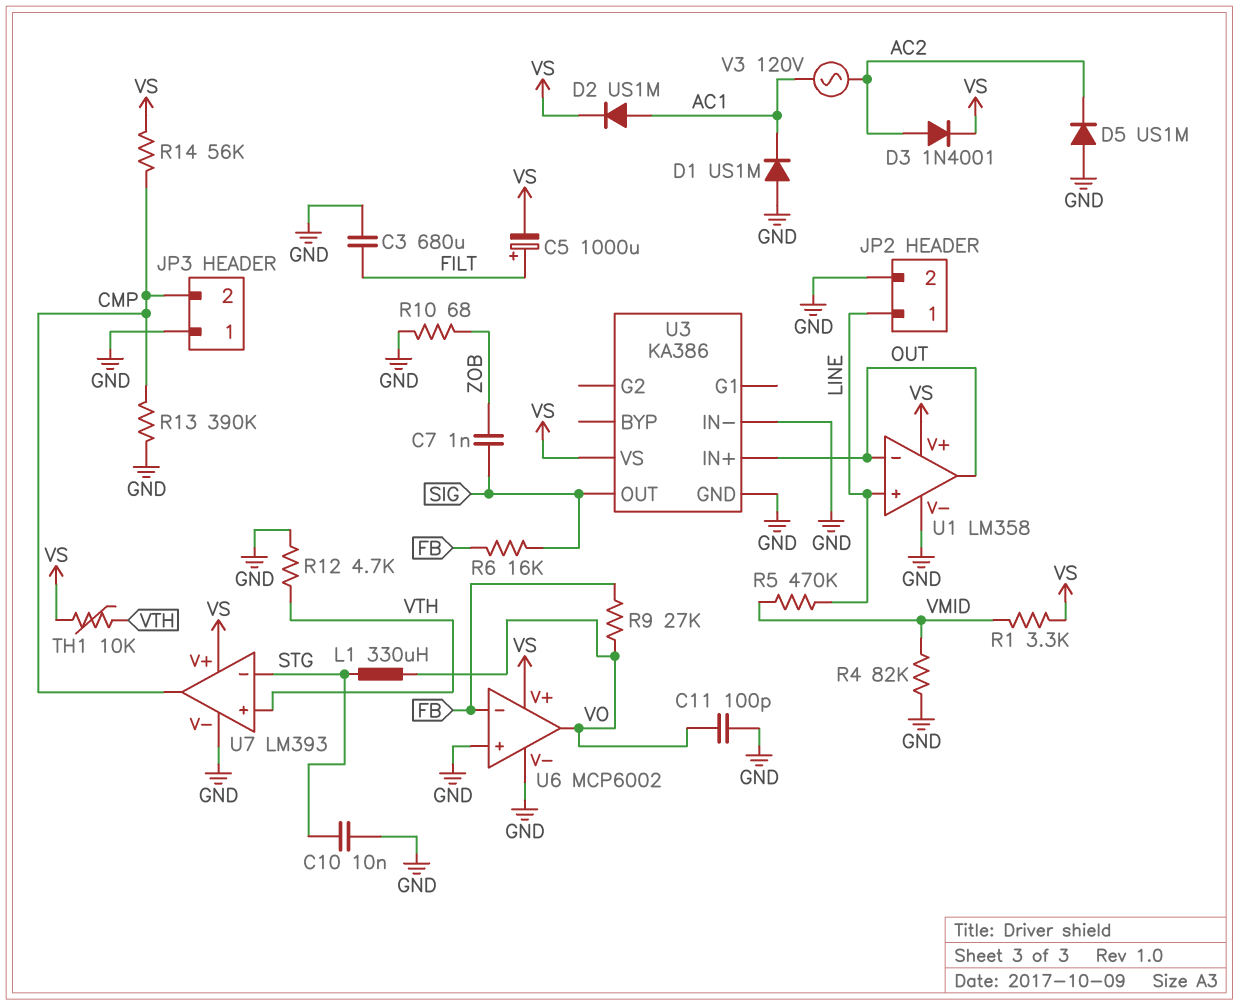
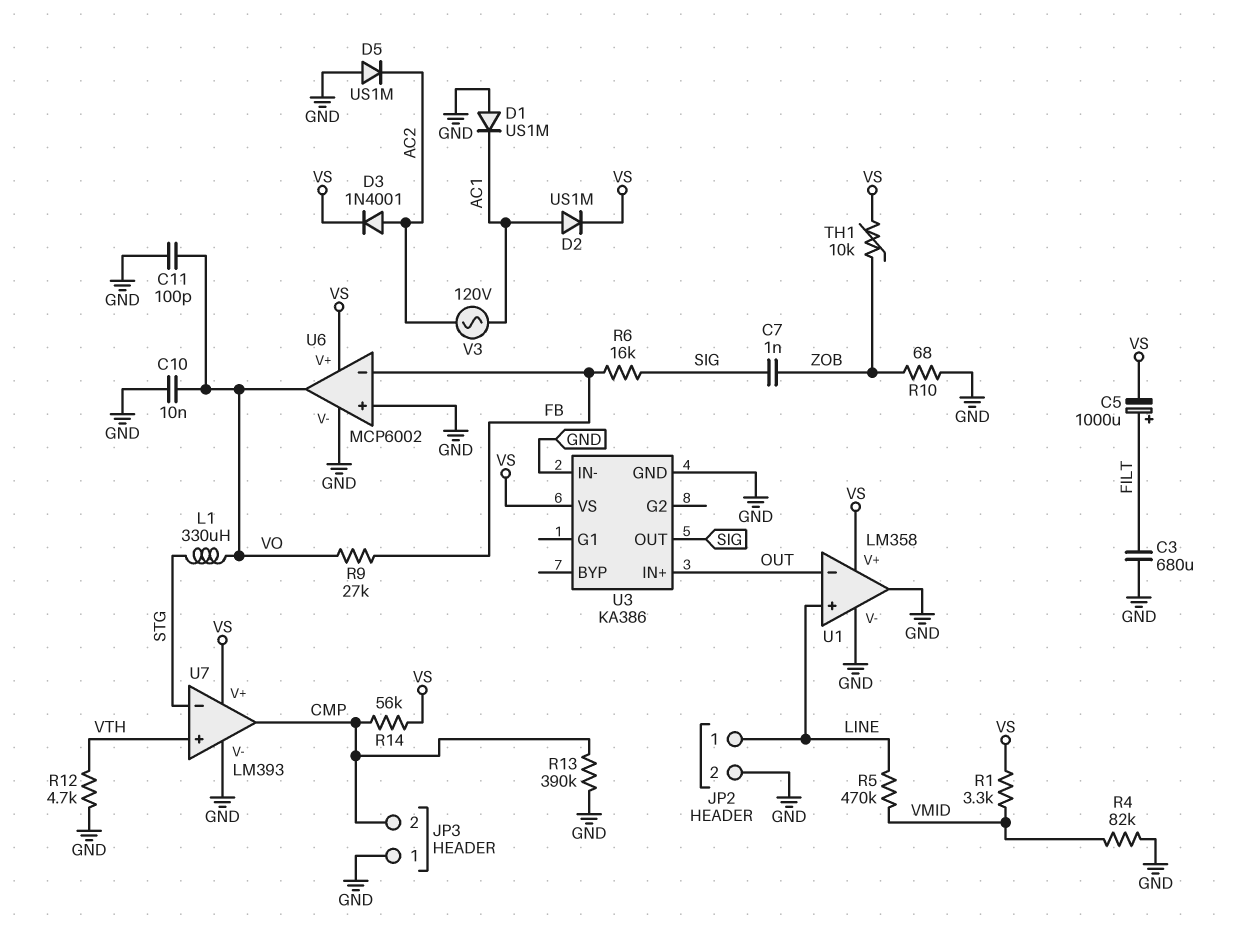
C10: 10nF (GND, STG) -> 10nF (GND, VO)
TH1: 10k (VS, VTH) -> 10k (VS, ZOB)
U1 pin out: OUT -> GND

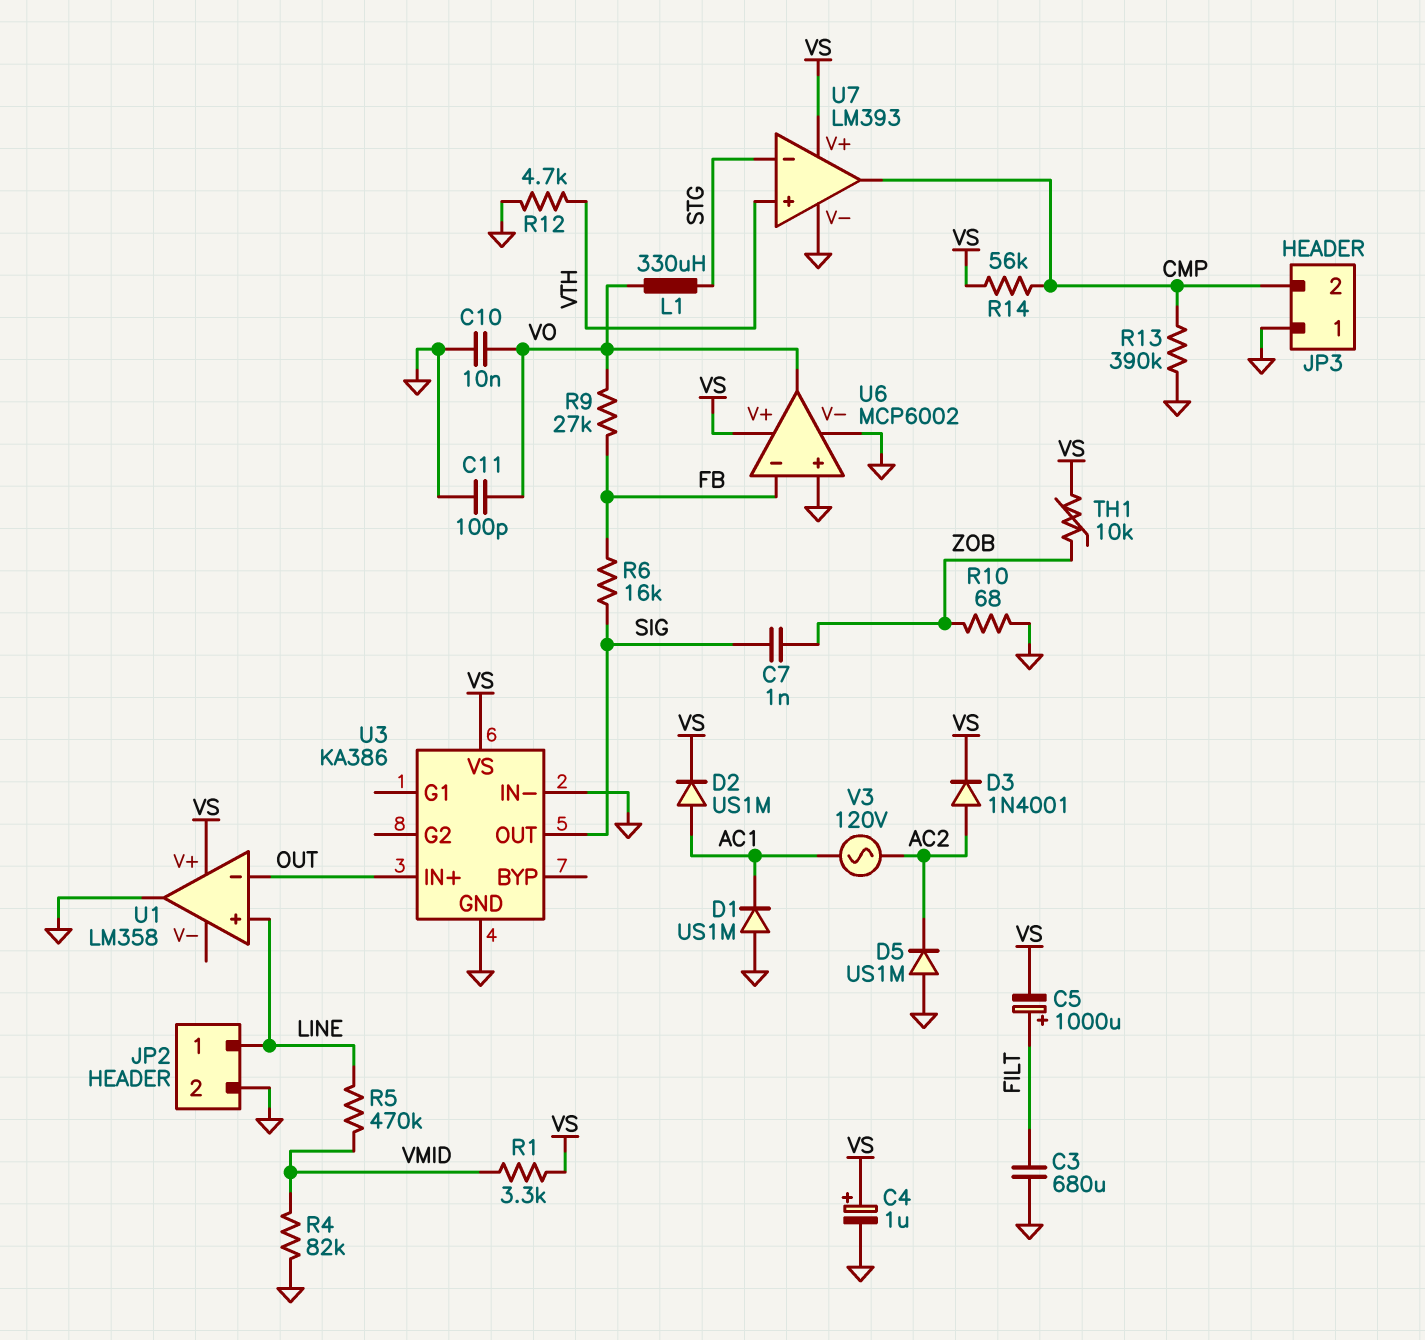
C4: none -> 1uF (plus VS, minus GND)
U1 pin V-: GND -> none

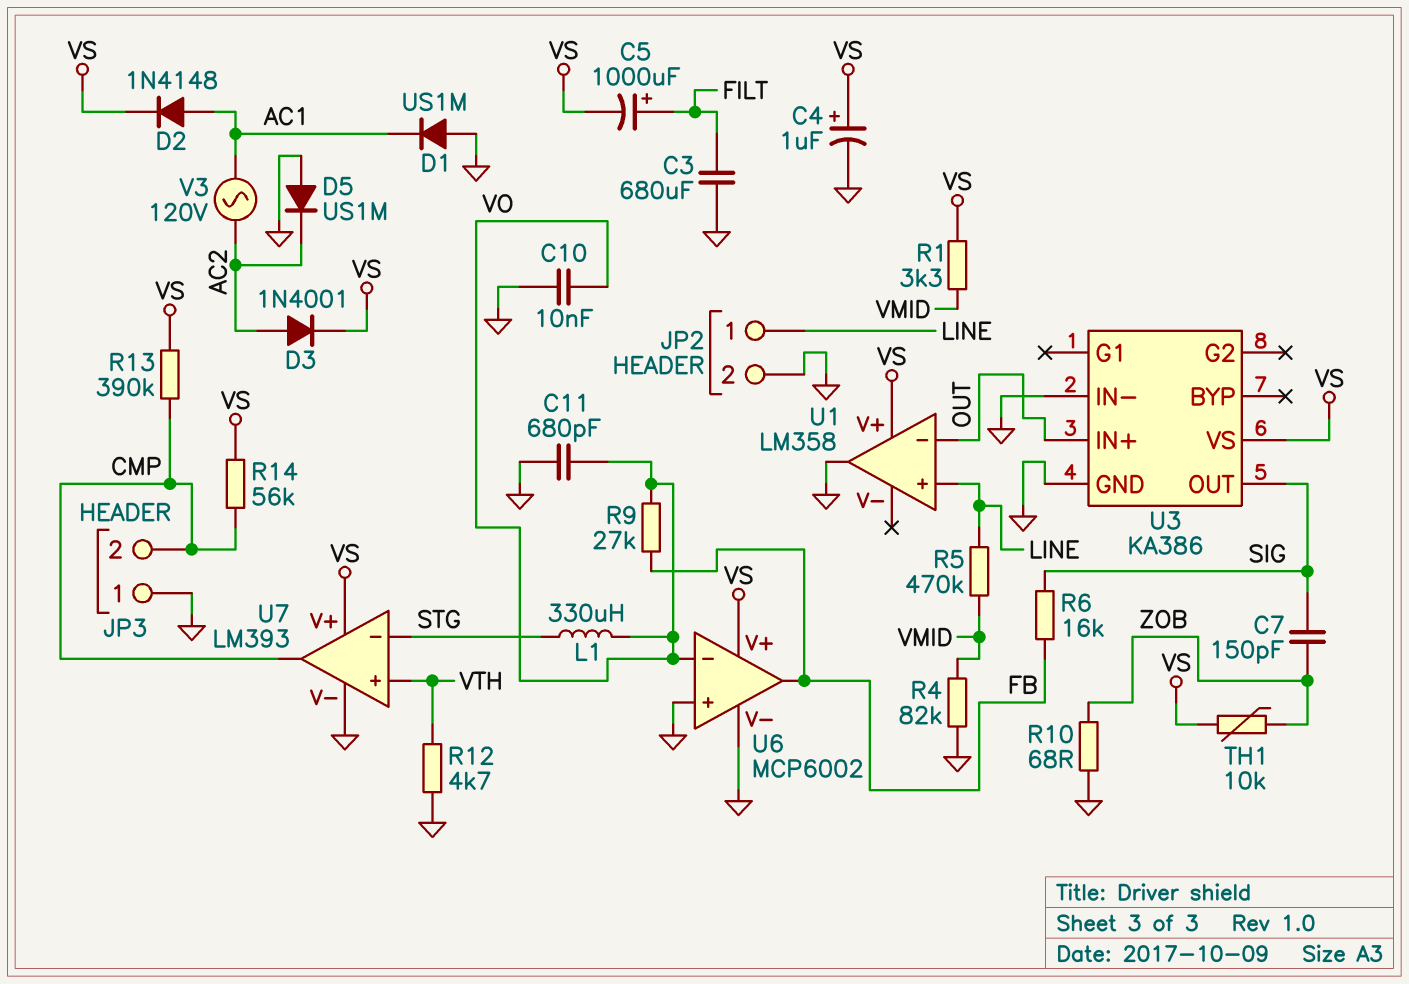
C7: 1nF (SIG, ZOB) -> 150pF (SIG, ZOB)
C11: 100pF (GND, VO) -> 680pF (GND, VO)
D2: diode US1M (A AC1, K VS) -> diode 1N4148 (A AC1, K VS)
R13: 390k (CMP, GND) -> 390k (CMP, VS)
U6 pin in-: FB -> VO
U6 pin out: VO -> FB

